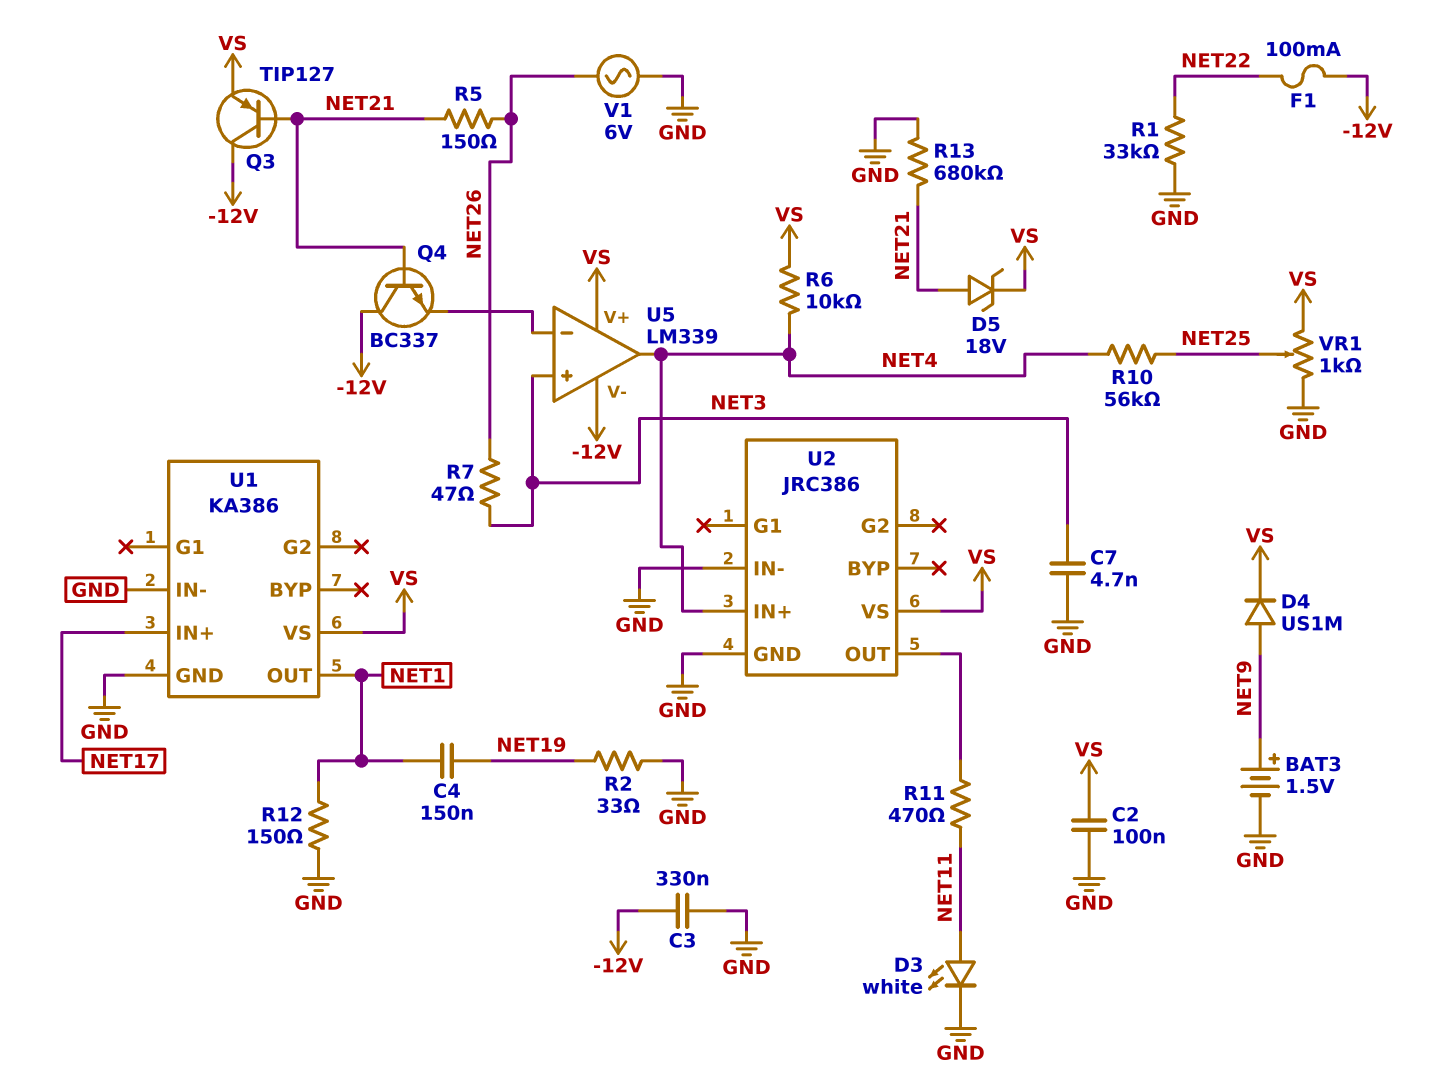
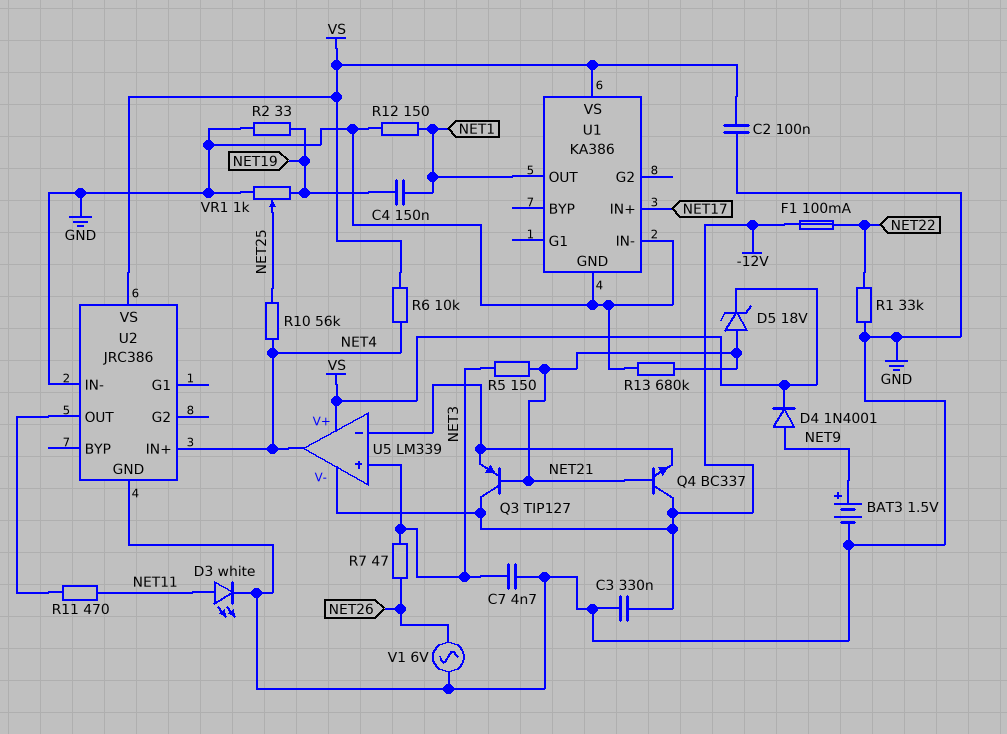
D4: diode US1M (A NET9, K VS) -> diode 1N4001 (A NET9, K VS)
Q3: PNP TIP127 (B NET21, C -12V, E VS) -> PNP TIP127 (B NET21, C -12V, E U5/in-)
R5: 150 (NET21, NET26) -> 150 (NET3, NET21)
VR1: 1k (GND, VS, wiper NET25) -> 1k (GND, NET19, wiper NET25)

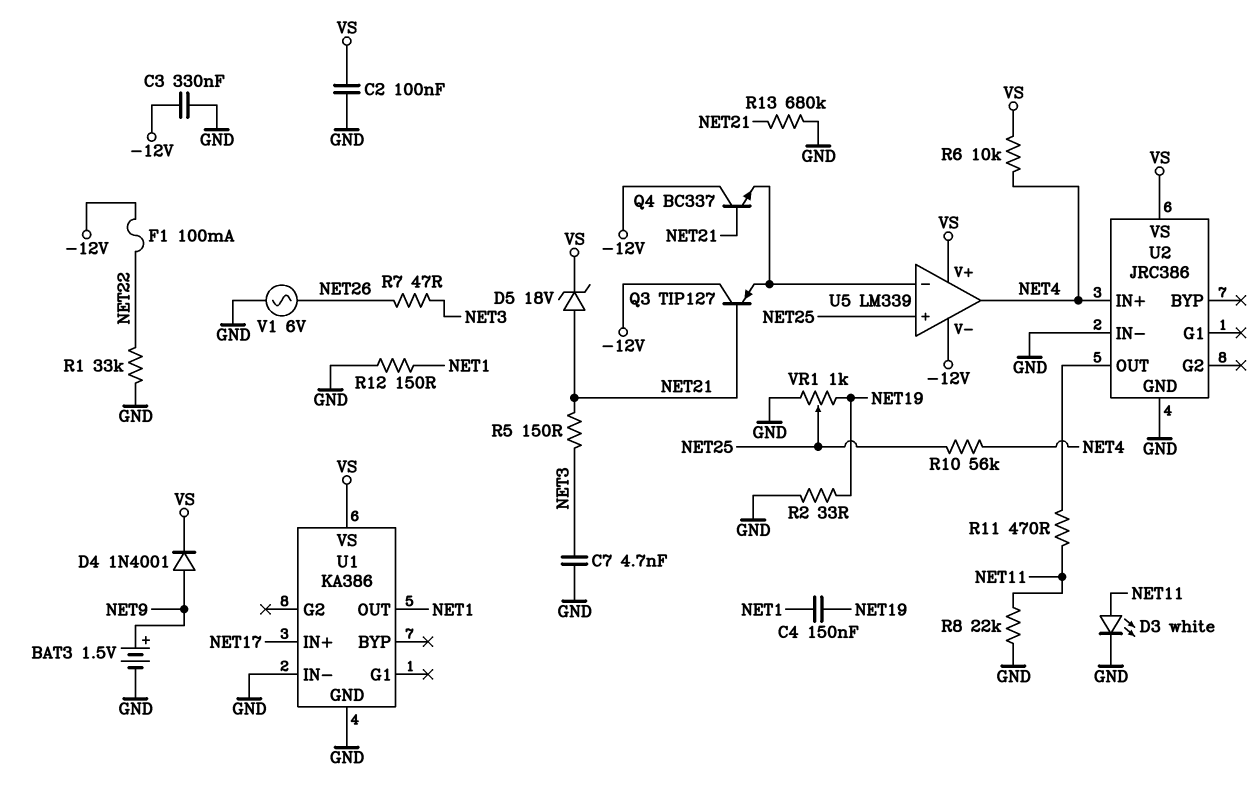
R8: none -> 22k (GND, NET11)
U5 pin in+: NET3 -> NET25

